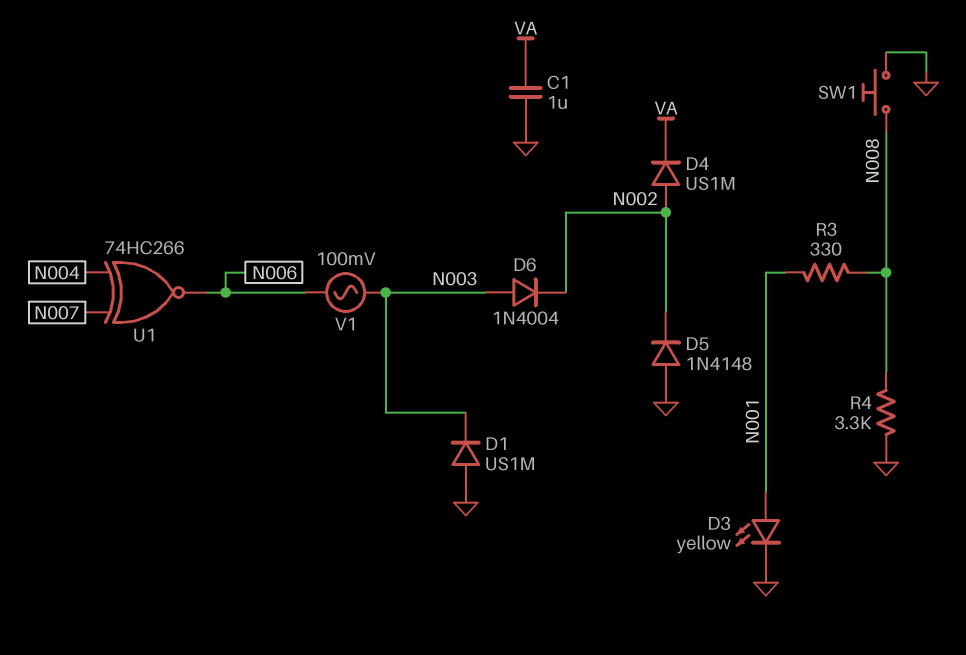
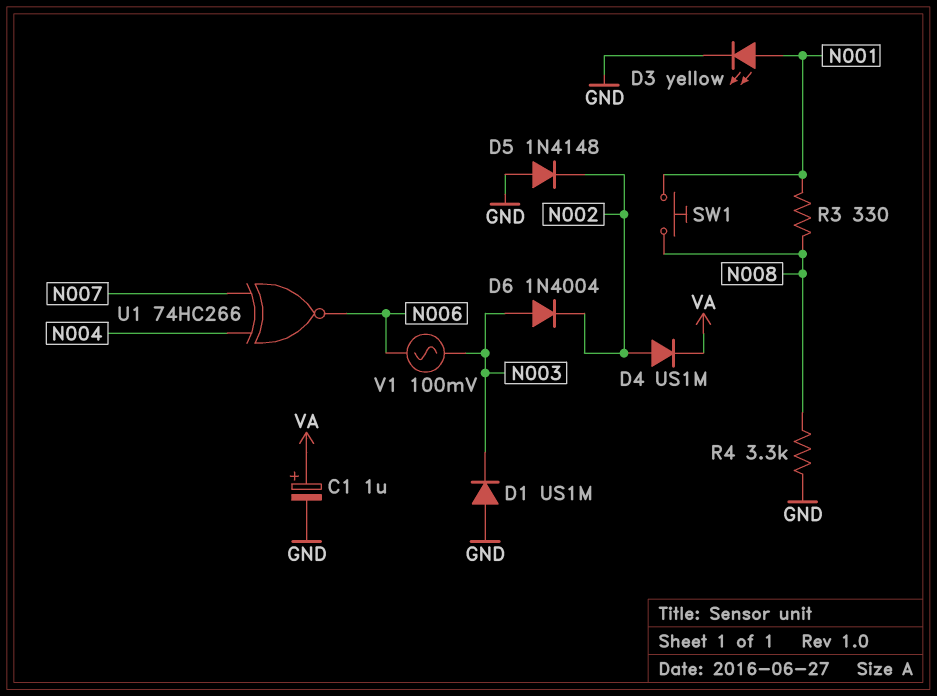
C1: 1uF (GND, VA) -> 1uF (plus VA, minus GND)
SW1: button (GND, N008) -> button (N001, N008)

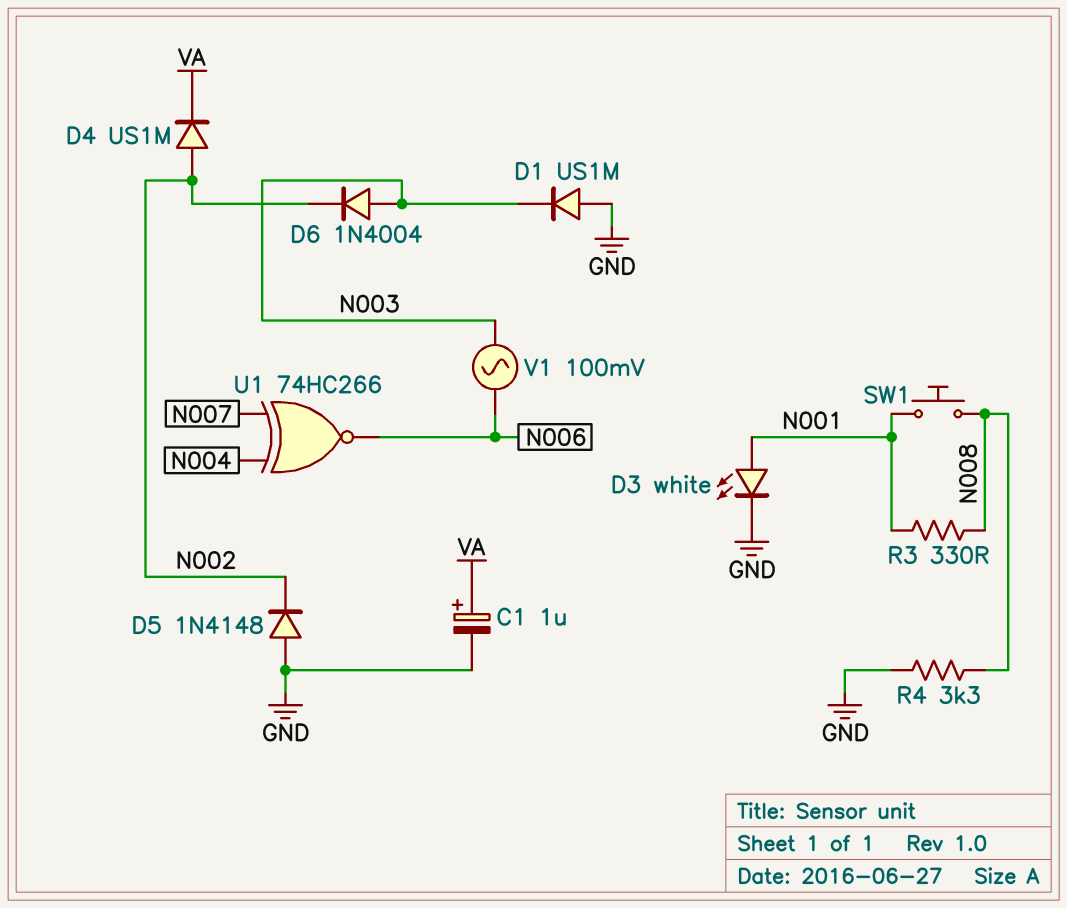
D3: LED yellow (A N001, K GND) -> LED white (A N001, K GND)

